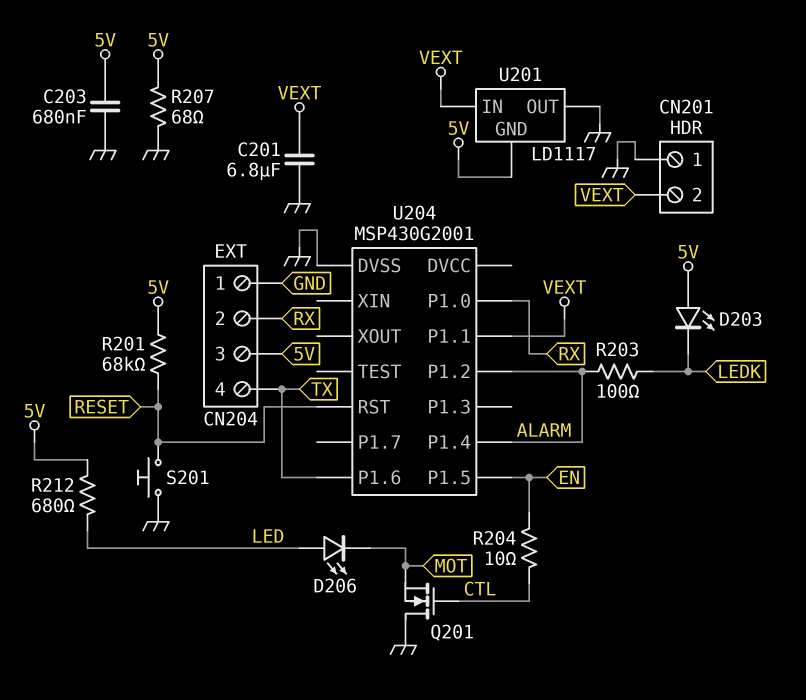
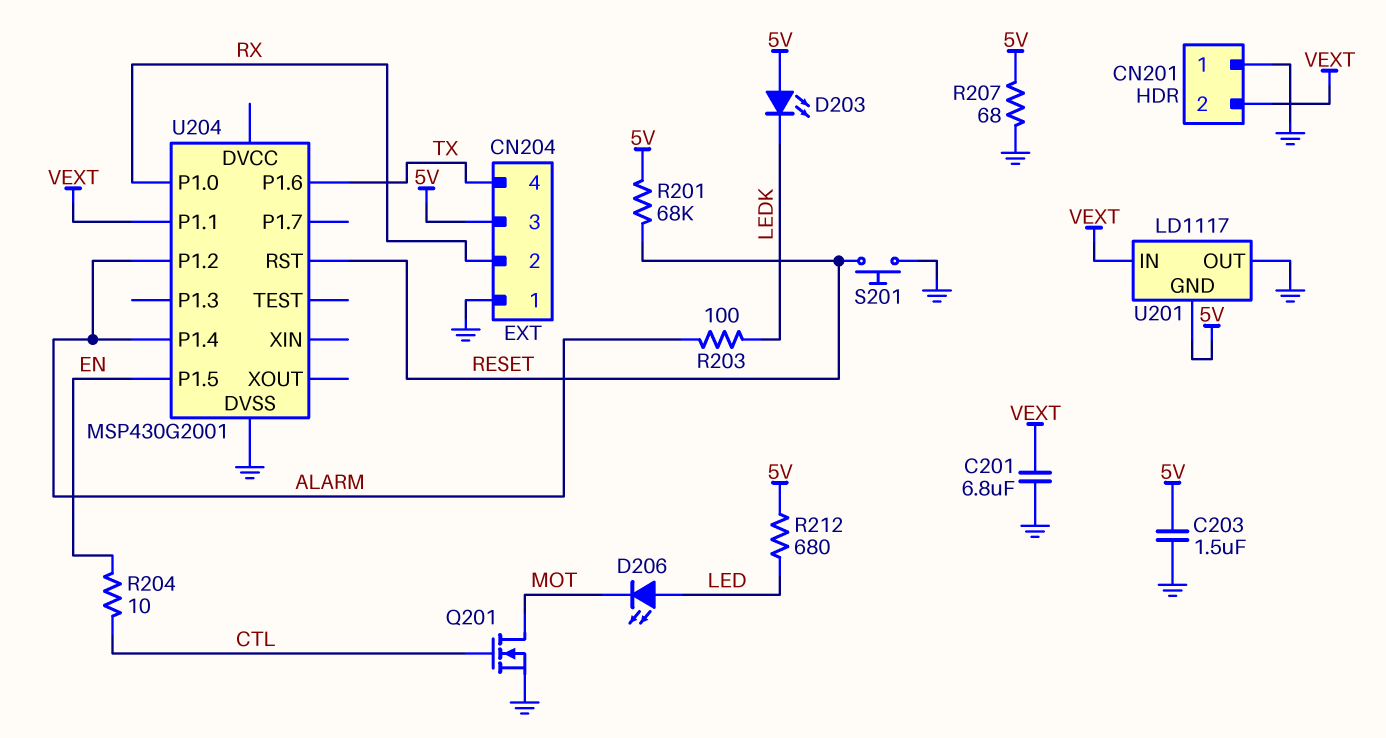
C203: 680nF (5V, GND) -> 1.5uF (5V, GND)
Q201: NMOS (G CTL, D GND, S MOT) -> NMOS (G CTL, D MOT, S GND)

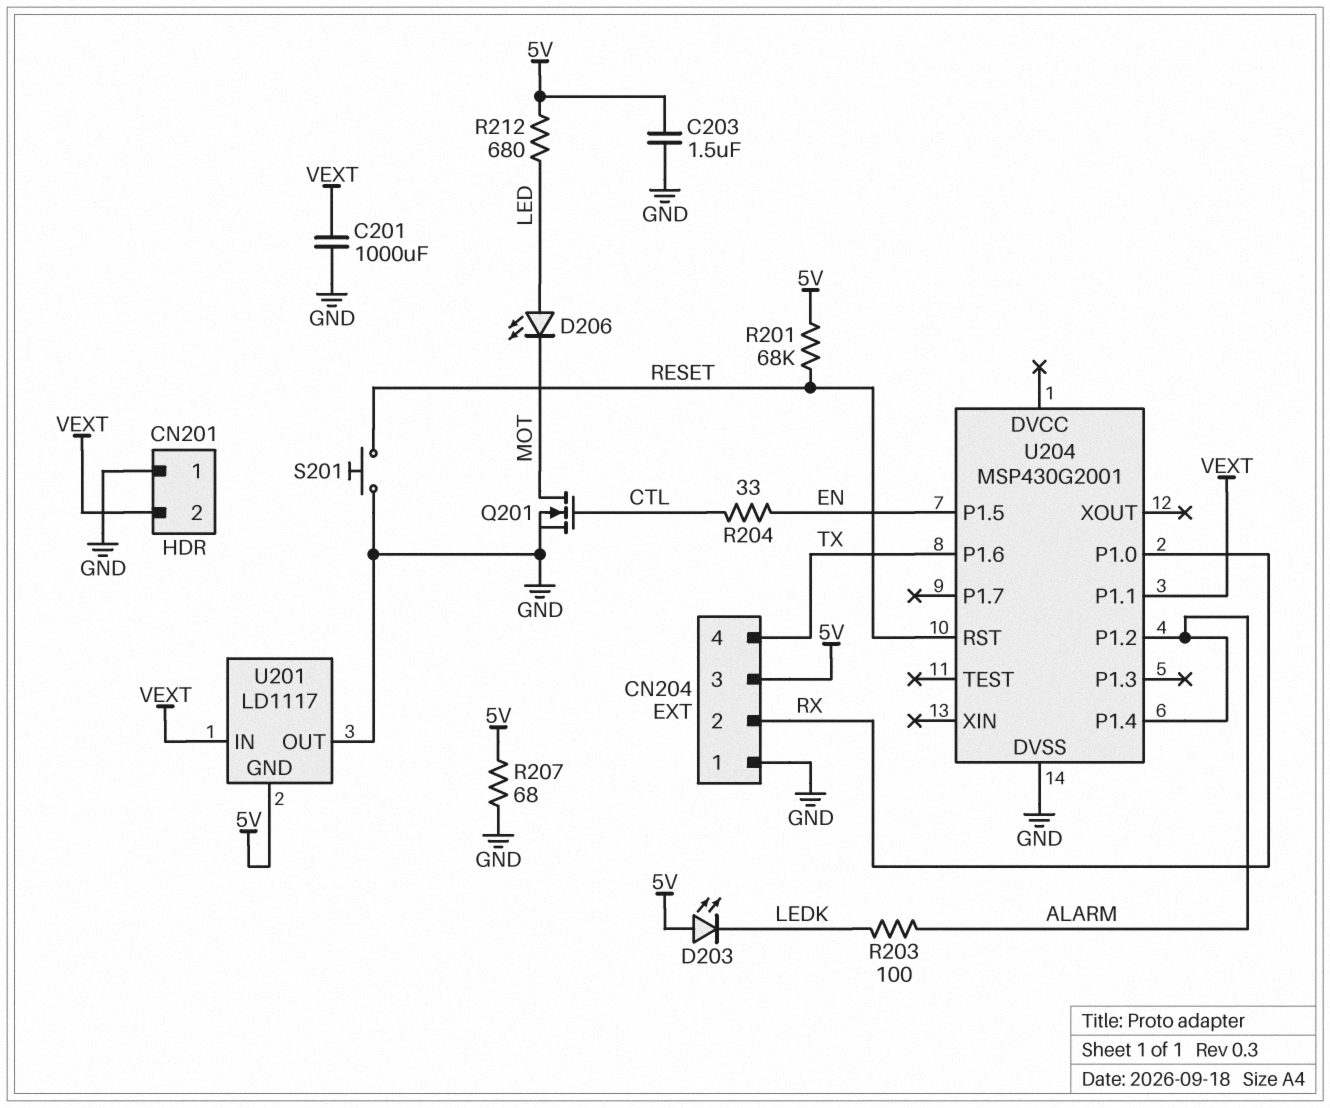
C201: 6.8uF (GND, VEXT) -> 1000uF (GND, VEXT)
R204: 10 (CTL, EN) -> 33 (CTL, EN)

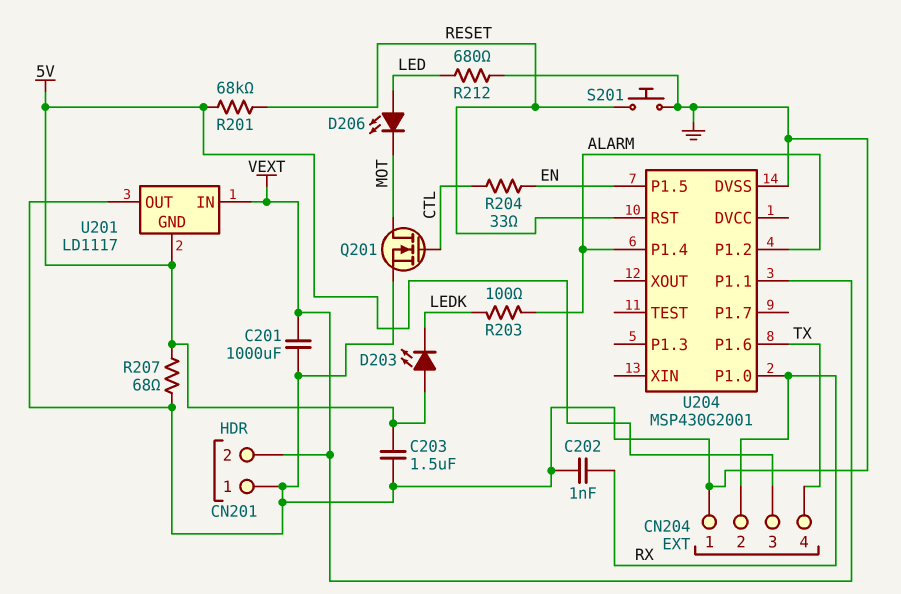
C202: none -> 1nF (GND, RX)
R212: 680 (5V, LED) -> 680 (GND, LED)

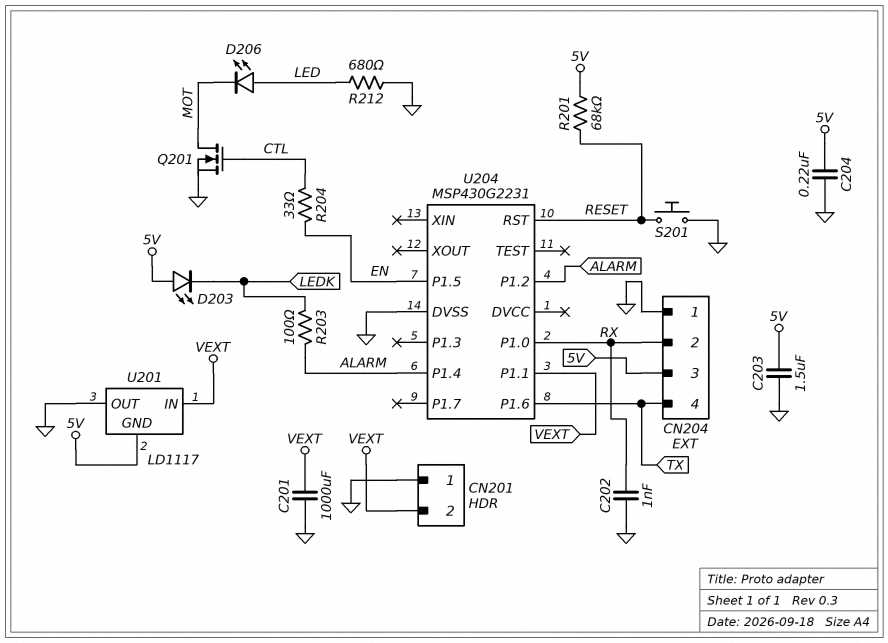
C204: none -> 220nF (5V, GND)
R207: 68 (5V, GND) -> none
U204: MSP430G2001 -> MSP430G2231

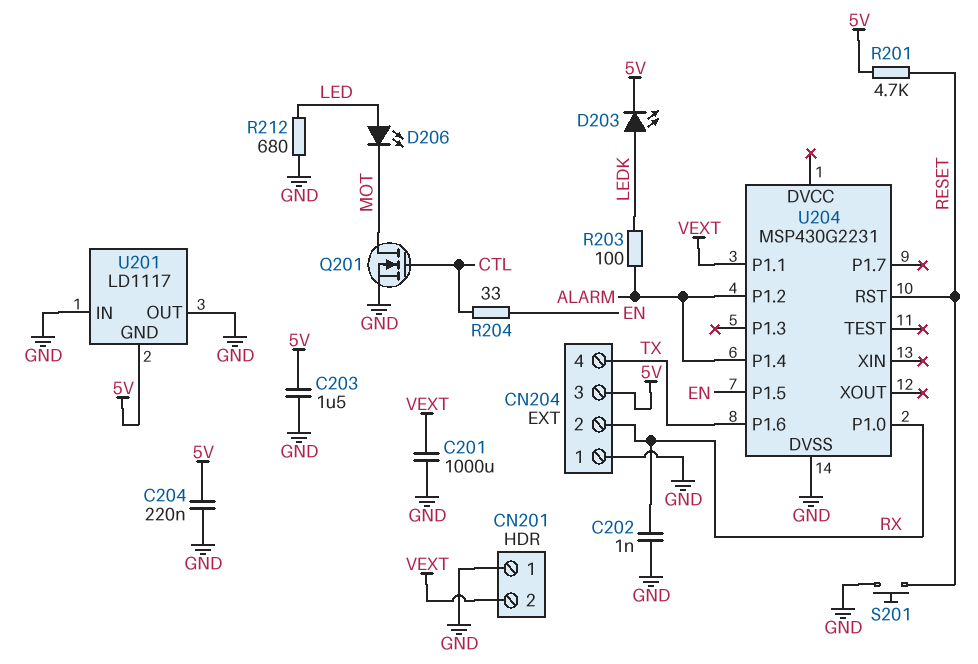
D203: LED (A 5V, K LEDK) -> LED (A LEDK, K 5V)
R201: 68k (5V, RESET) -> 4.7k (5V, RESET)
U201 pin IN: VEXT -> GND

